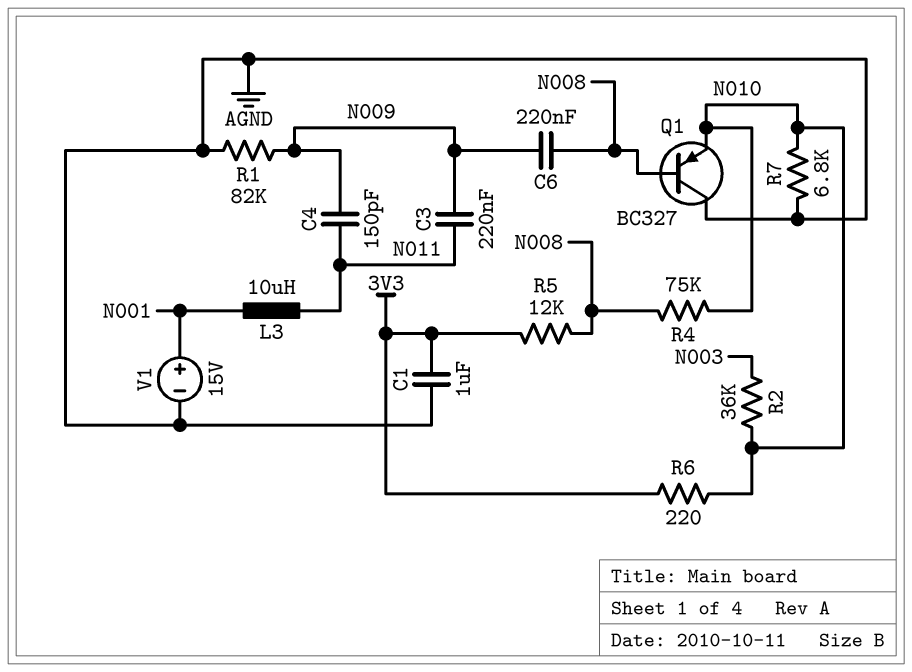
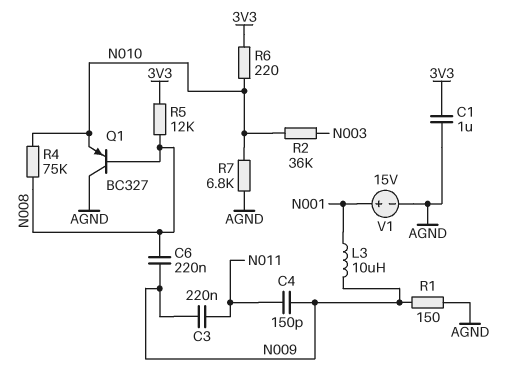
L3: 10uH (N001, N011) -> 10uH (N001, N009)
R1: 82k (AGND, N009) -> 150 (AGND, N009)

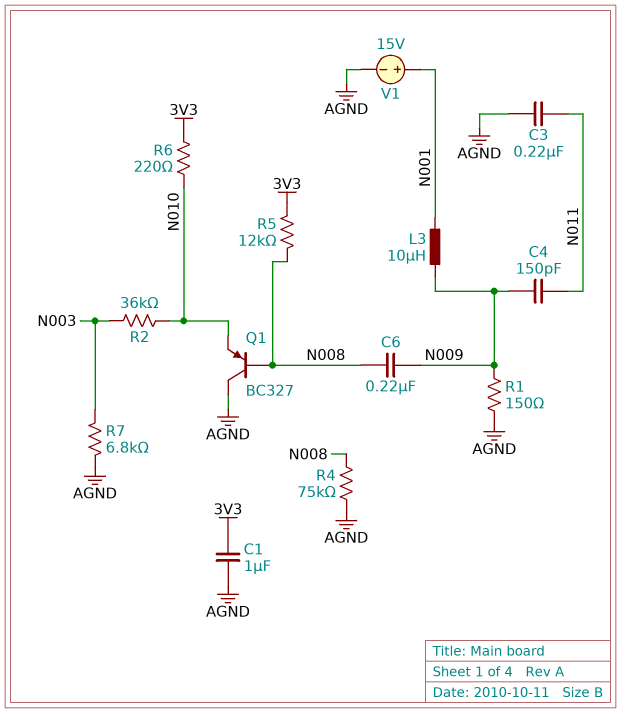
C3: 220nF (N009, N011) -> 220nF (AGND, N011)
R4: 75k (N008, N010) -> 75k (AGND, N008)
R7: 6.8k (AGND, N010) -> 6.8k (AGND, N003)

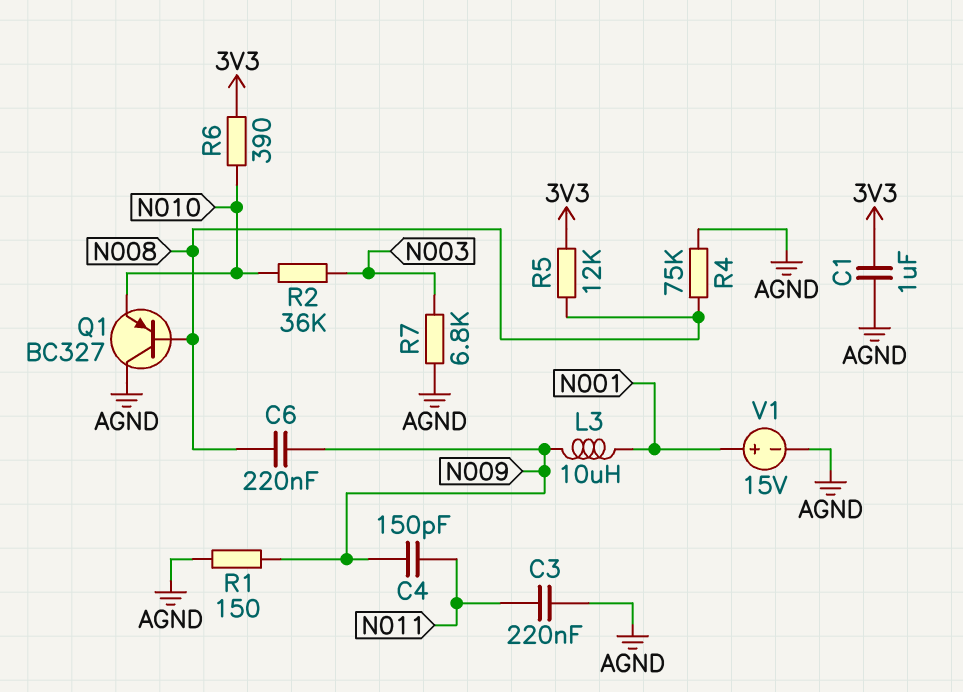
R6: 220 (3V3, N010) -> 390 (3V3, N010)

